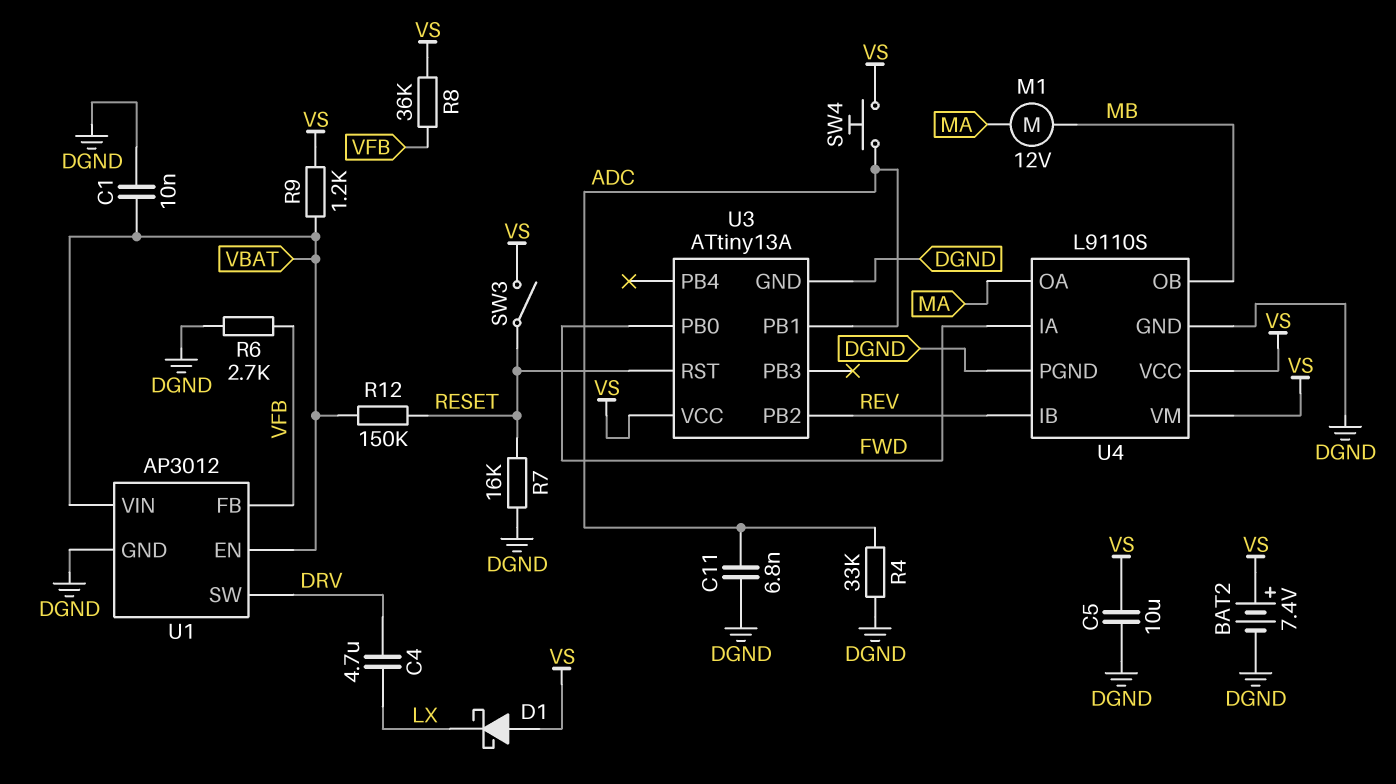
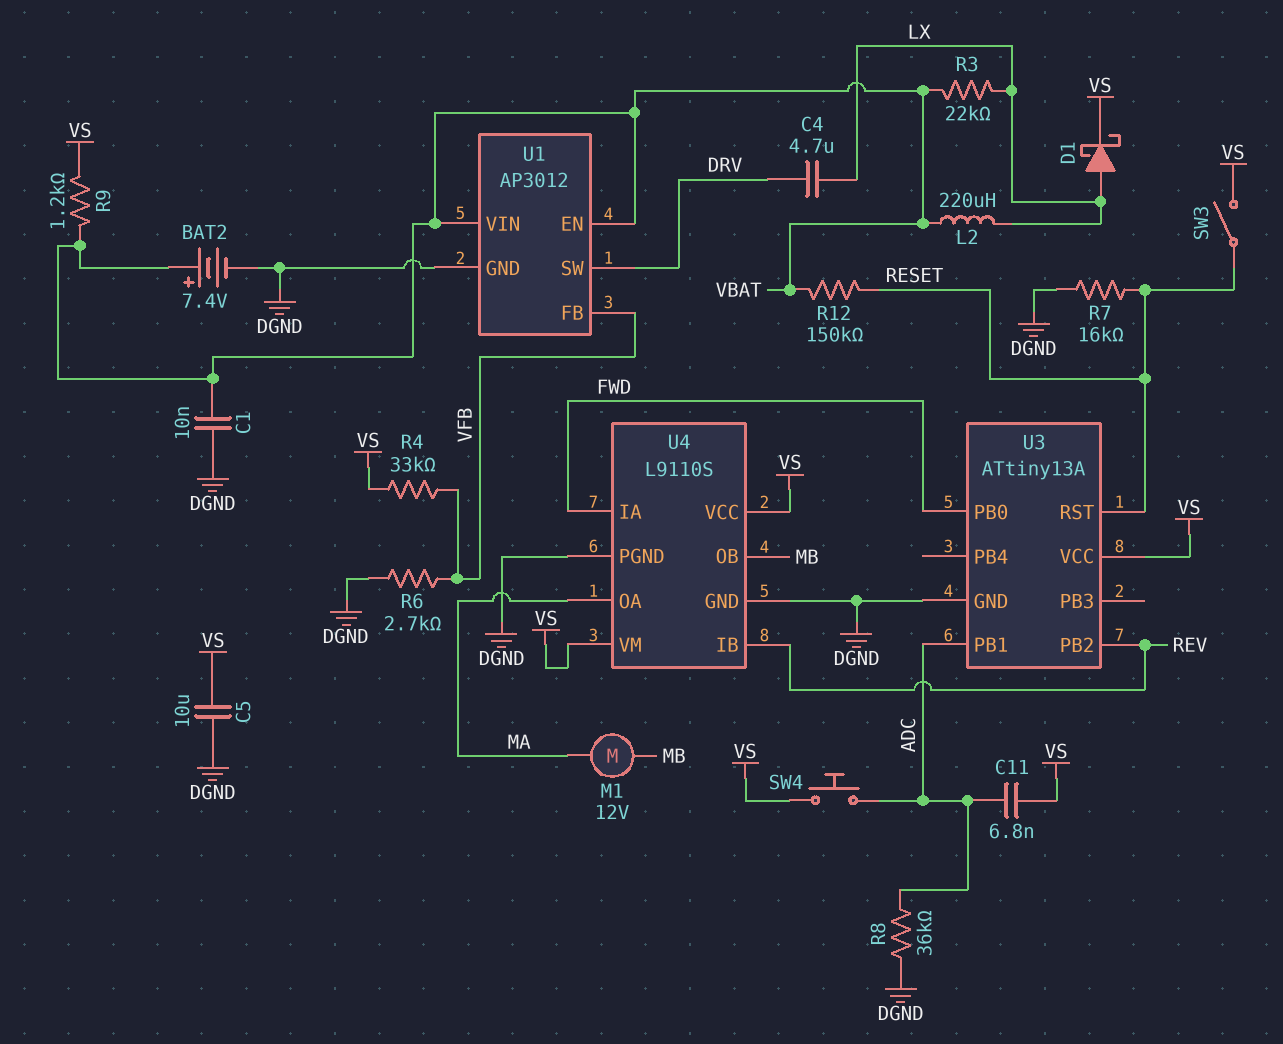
BAT2: 7.4V (plus VS, minus DGND) -> 7.4V (plus VBAT, minus DGND)
C11: 6.8nF (ADC, DGND) -> 6.8nF (ADC, VS)
D1: schottky (A VS, K LX) -> schottky (A LX, K VS)
L2: none -> 220uH (LX, VBAT)
R3: none -> 22k (LX, VBAT)
R4: 33k (ADC, DGND) -> 33k (VFB, VS)
R8: 36k (VFB, VS) -> 36k (ADC, DGND)

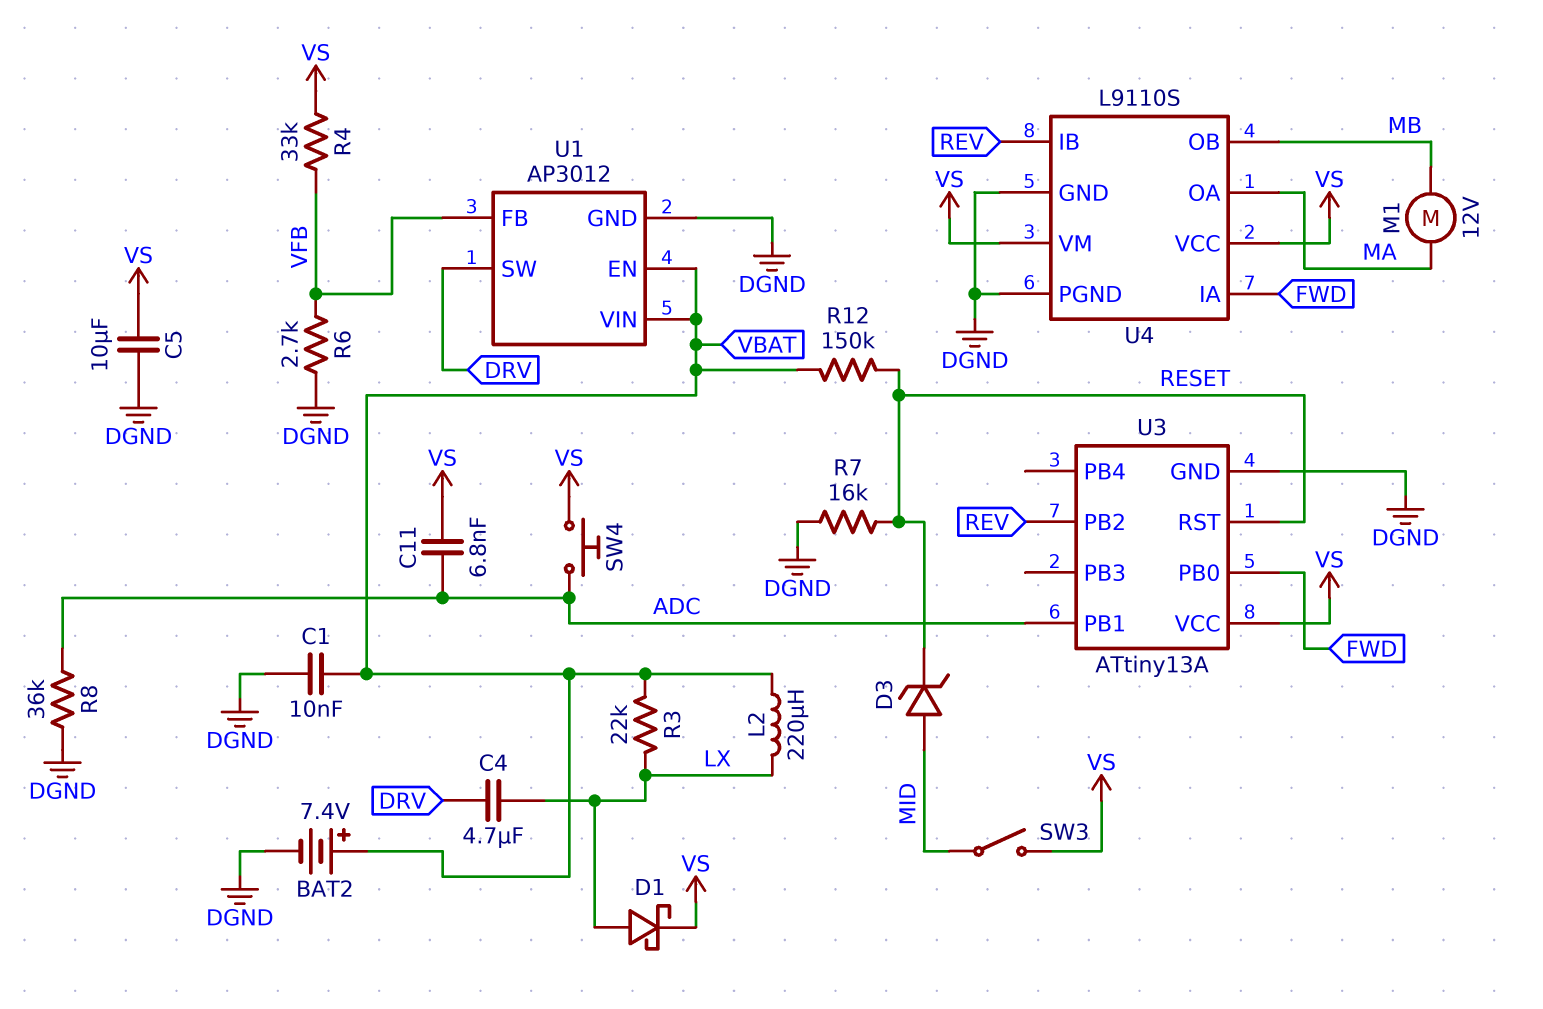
D3: none -> zener (A MID, K RESET)
R9: 1.2k (VBAT, VS) -> none
SW3: switch (RESET, VS) -> switch (MID, VS)

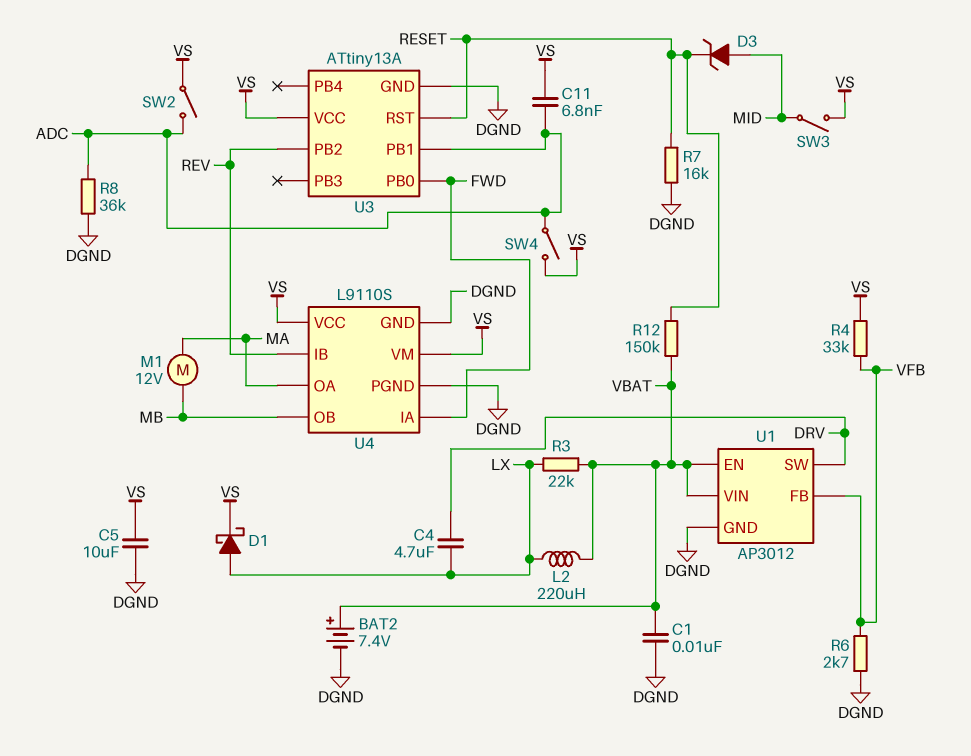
SW2: none -> switch (ADC, VS)
SW4: button (ADC, VS) -> switch (ADC, VS)

